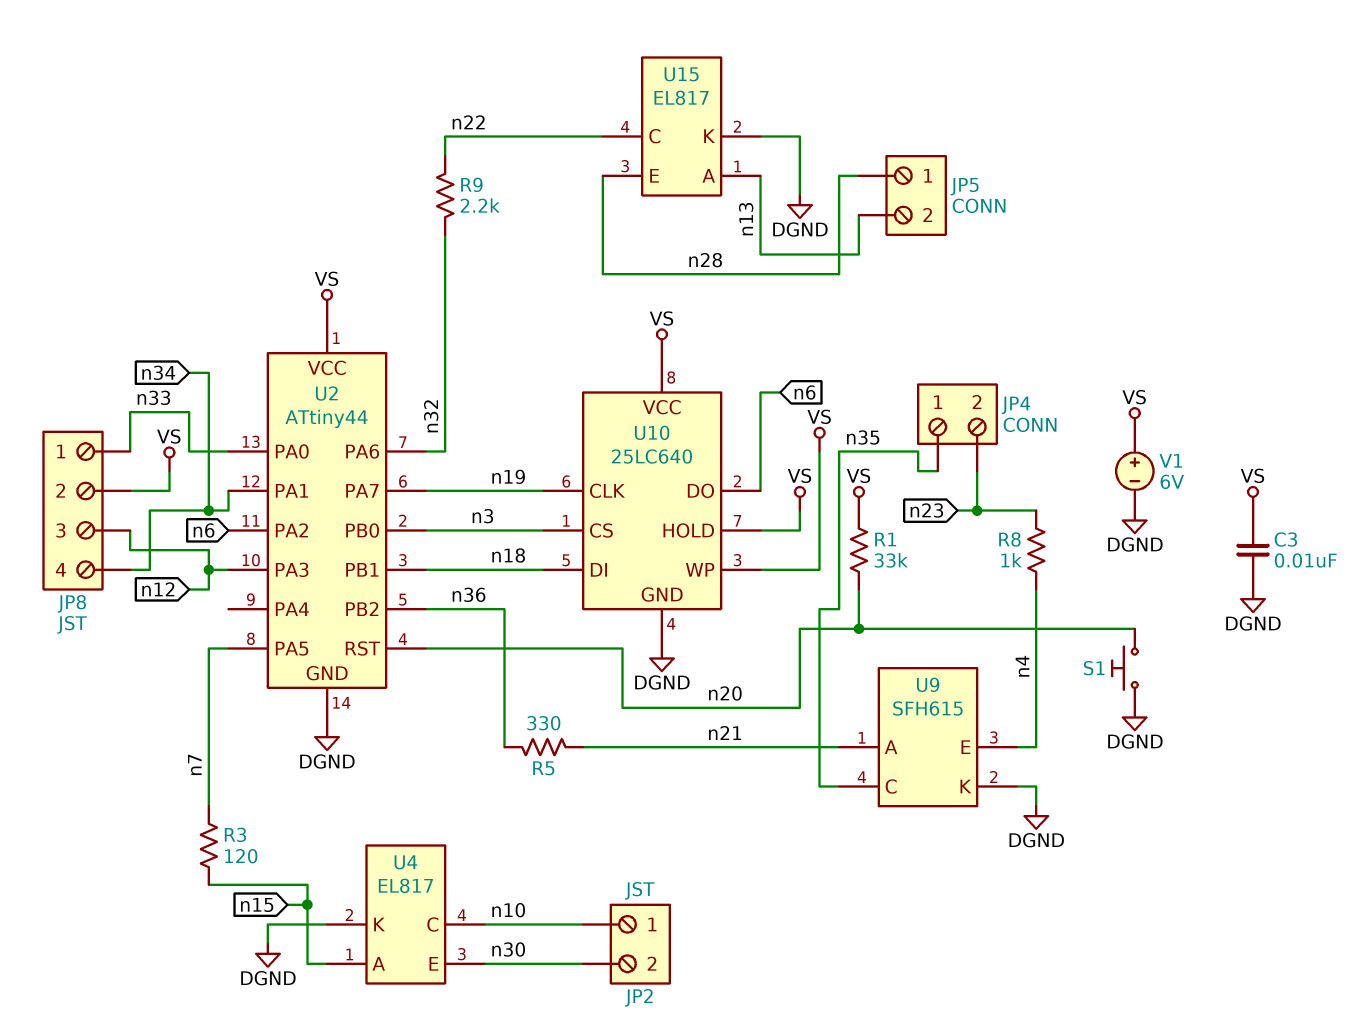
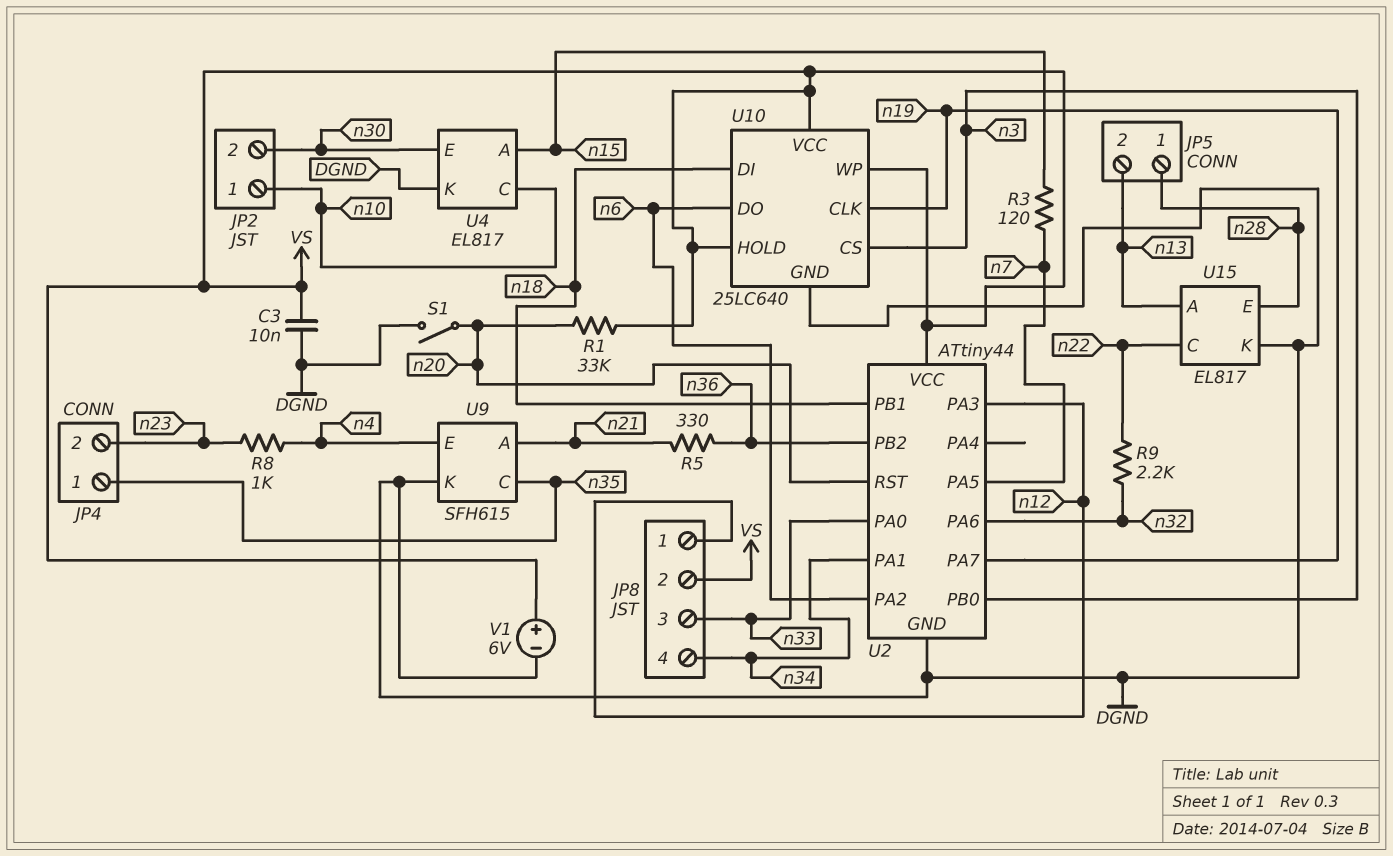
JP8 pin 1: n33 -> n12
JP8 pin 3: n12 -> n33
S1: button (DGND, n20) -> switch (DGND, n20)

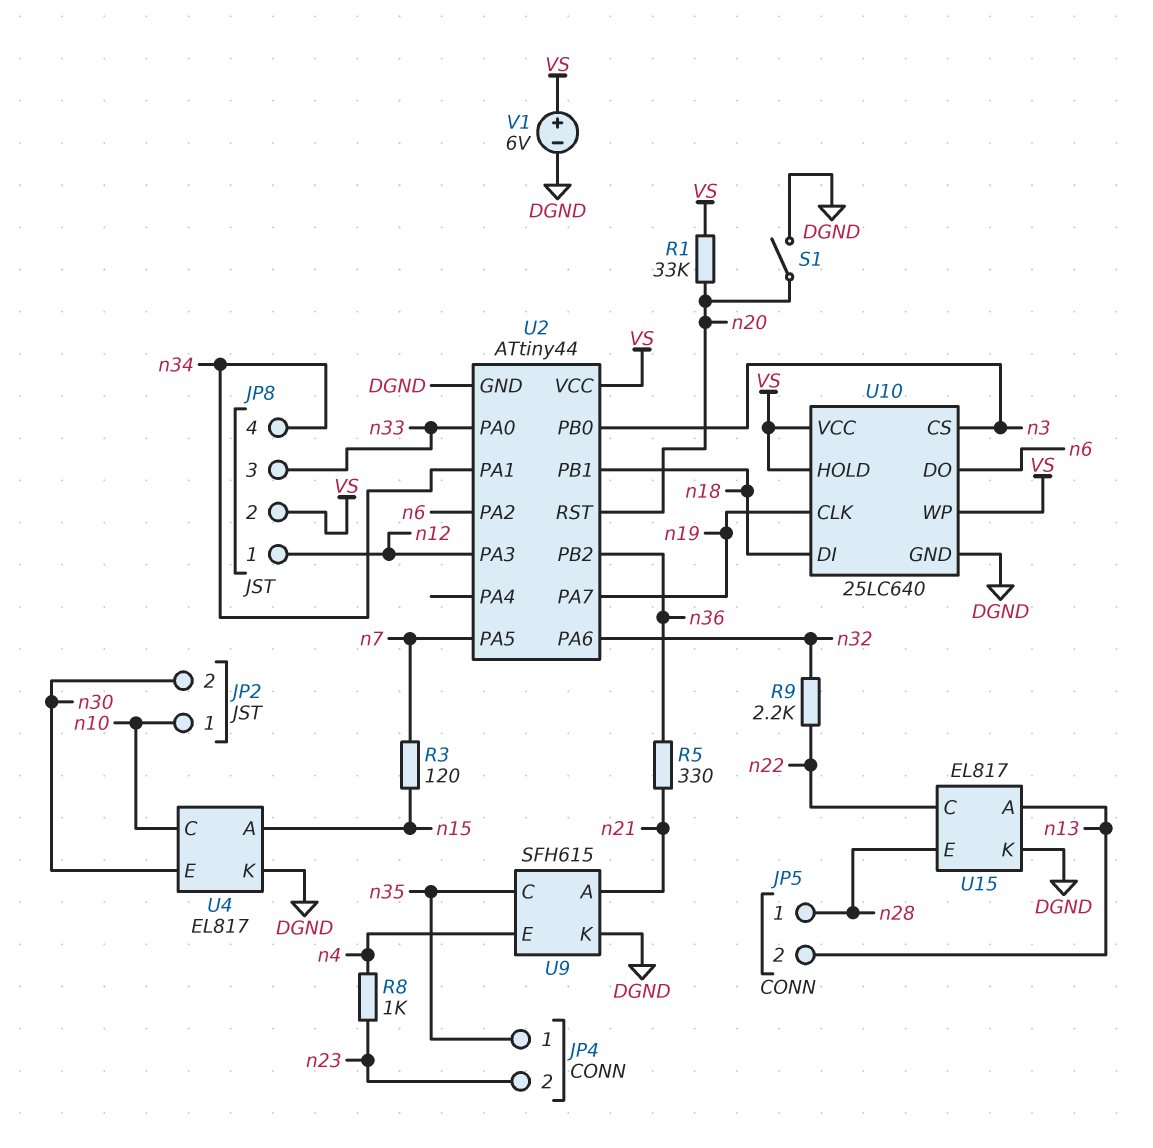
C3: 10nF (DGND, VS) -> none

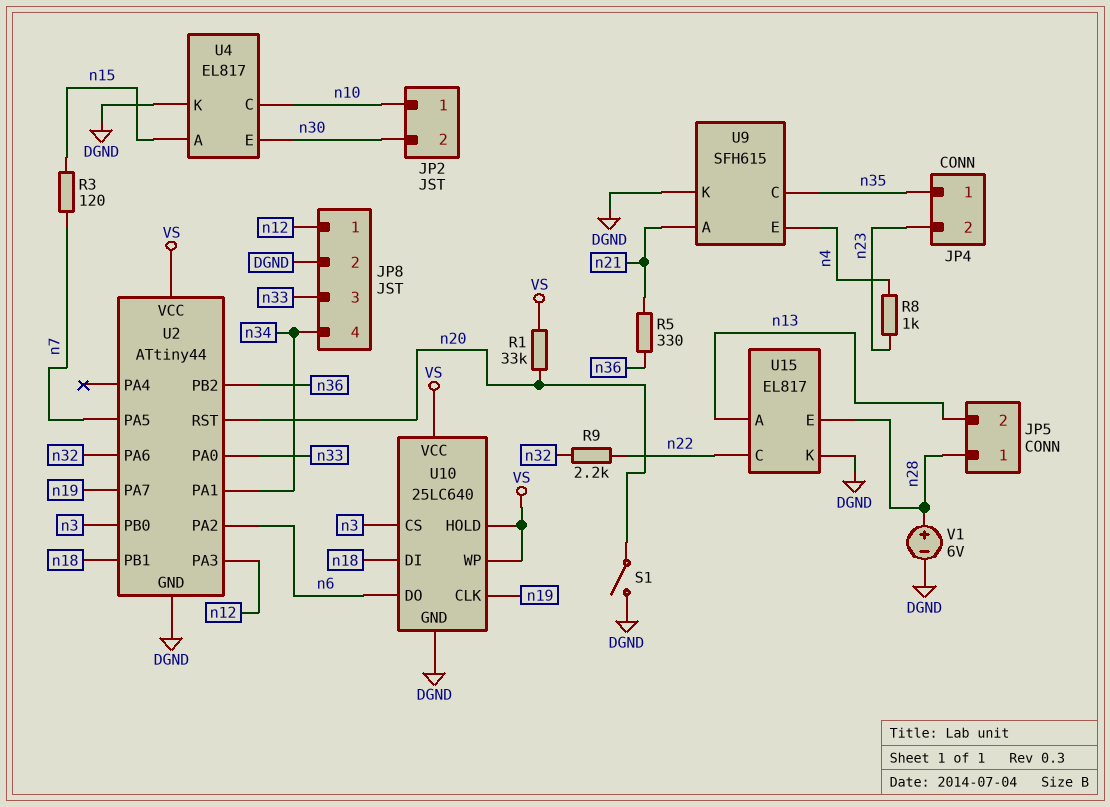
JP8 pin 2: VS -> DGND
V1: 6V (plus VS, minus DGND) -> 6V (plus n28, minus DGND)

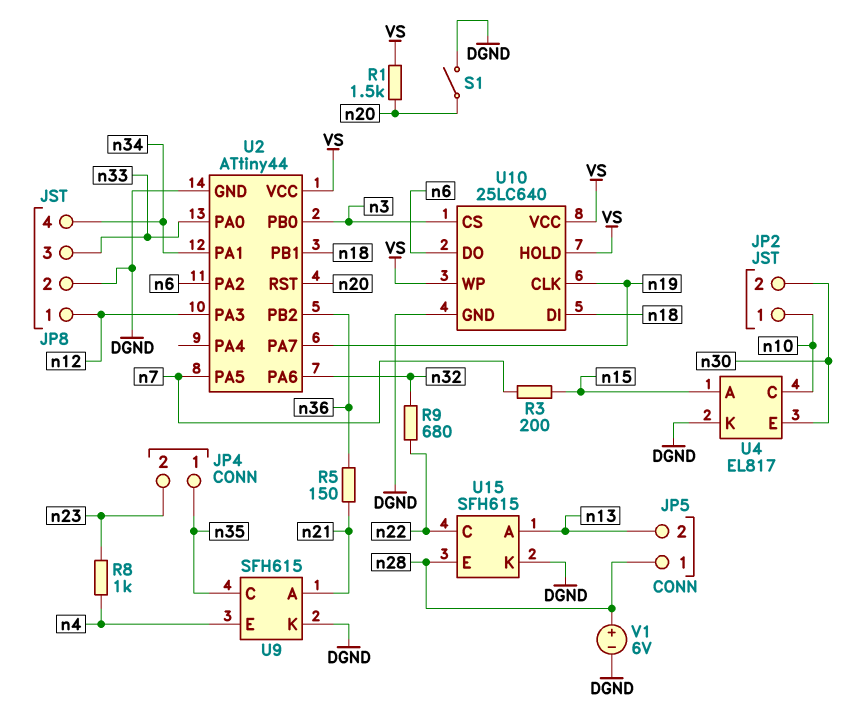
R1: 33k (VS, n20) -> 1.5k (VS, n20)
R3: 120 (n7, n15) -> 200 (n7, n15)
R5: 330 (n21, n36) -> 150 (n21, n36)
R9: 2.2k (n22, n32) -> 680 (n22, n32)
U15: EL817 -> SFH615

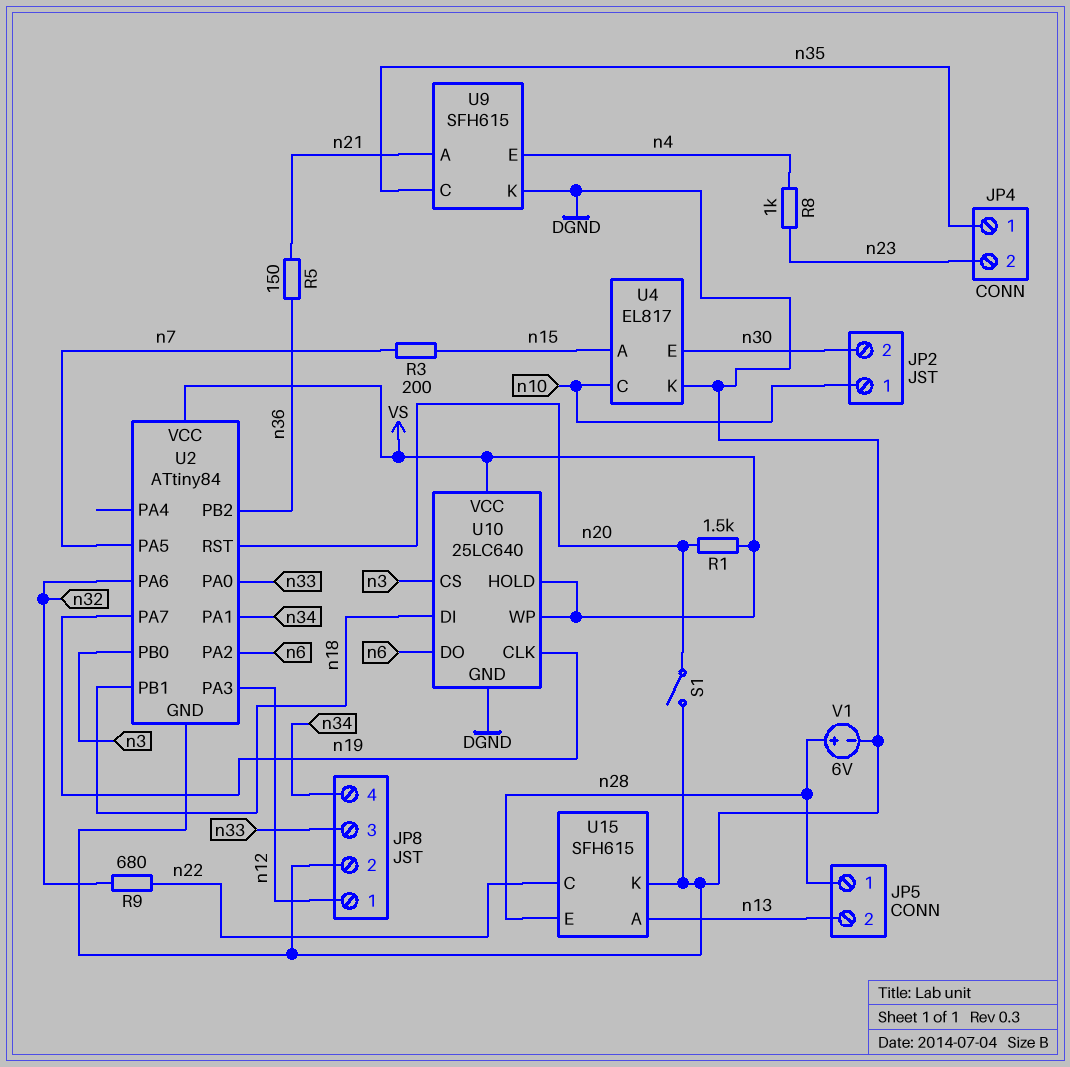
U2: ATtiny44 -> ATtiny84

